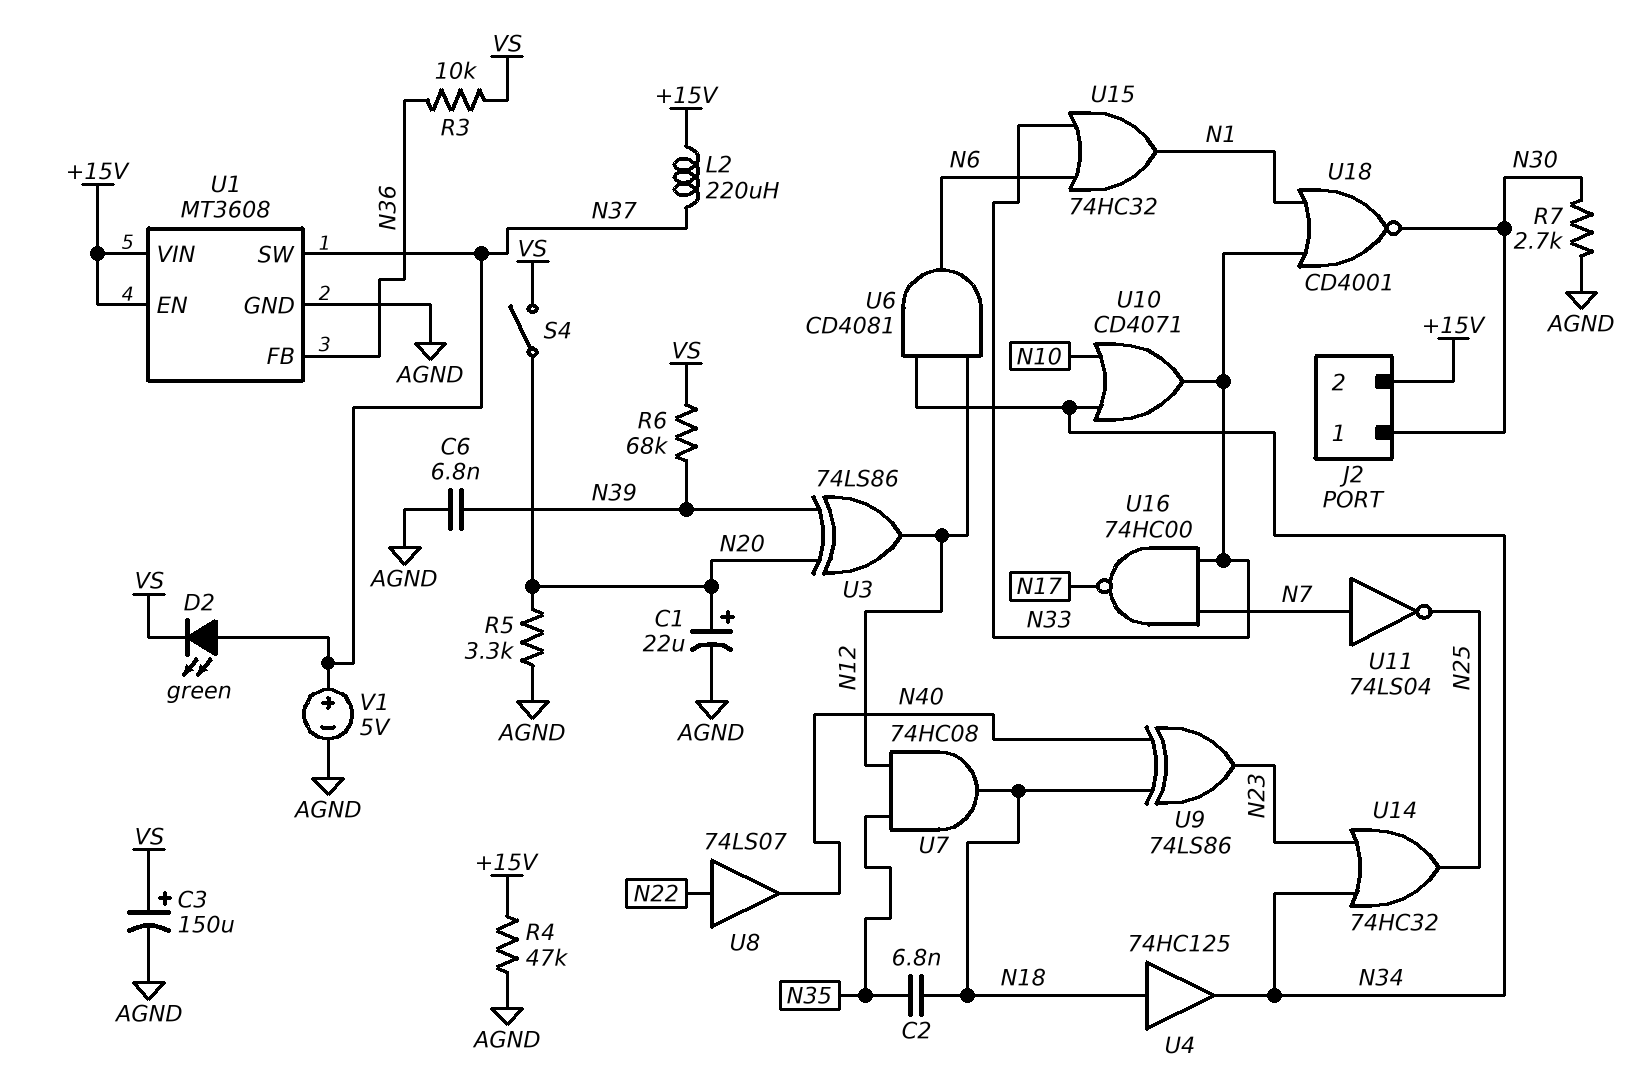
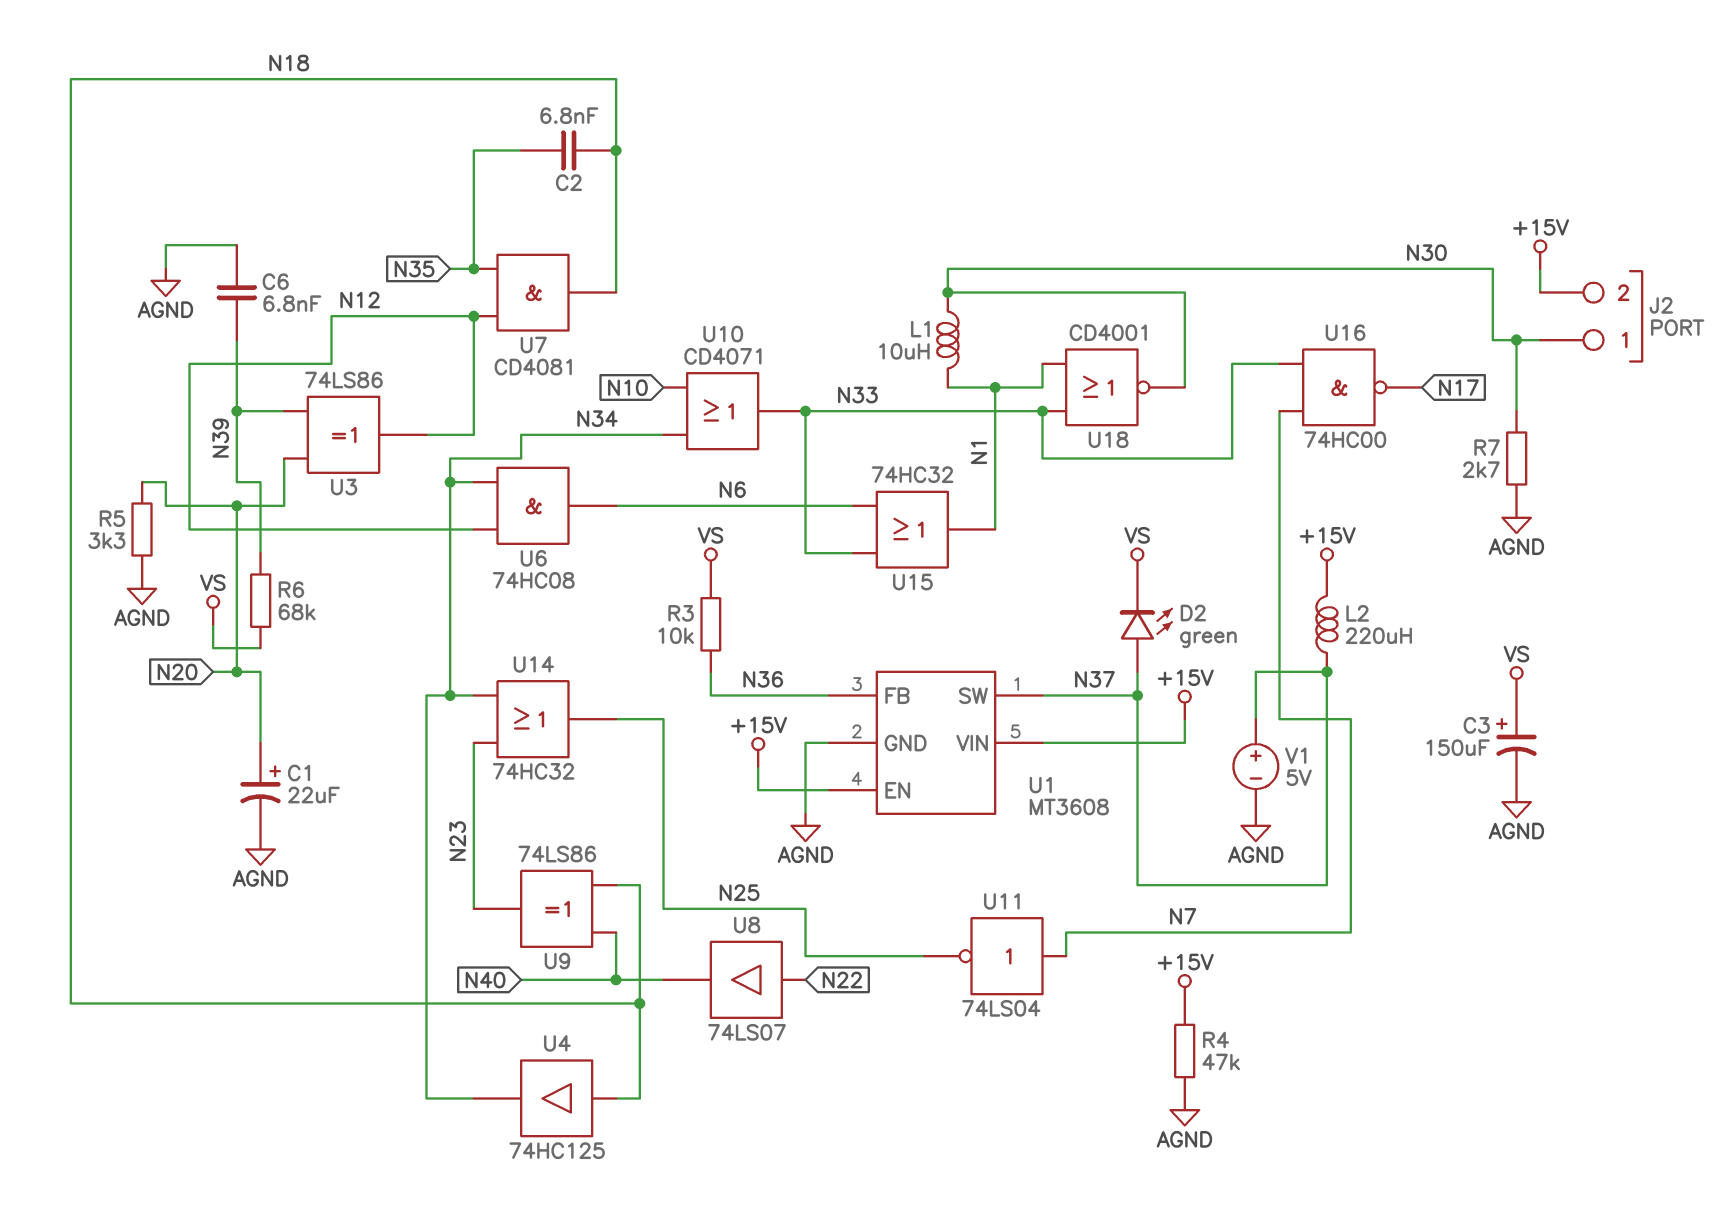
L1: none -> 10uH (N1, N30)
S4: switch (N20, VS) -> none
U6: AND CD4081 (in N12, in N34, out N6) -> AND 74HC08 (in N12, in N34, out N6)
U7: AND 74HC08 (in N12, in N35, out N18) -> AND CD4081 (in N12, in N35, out N18)

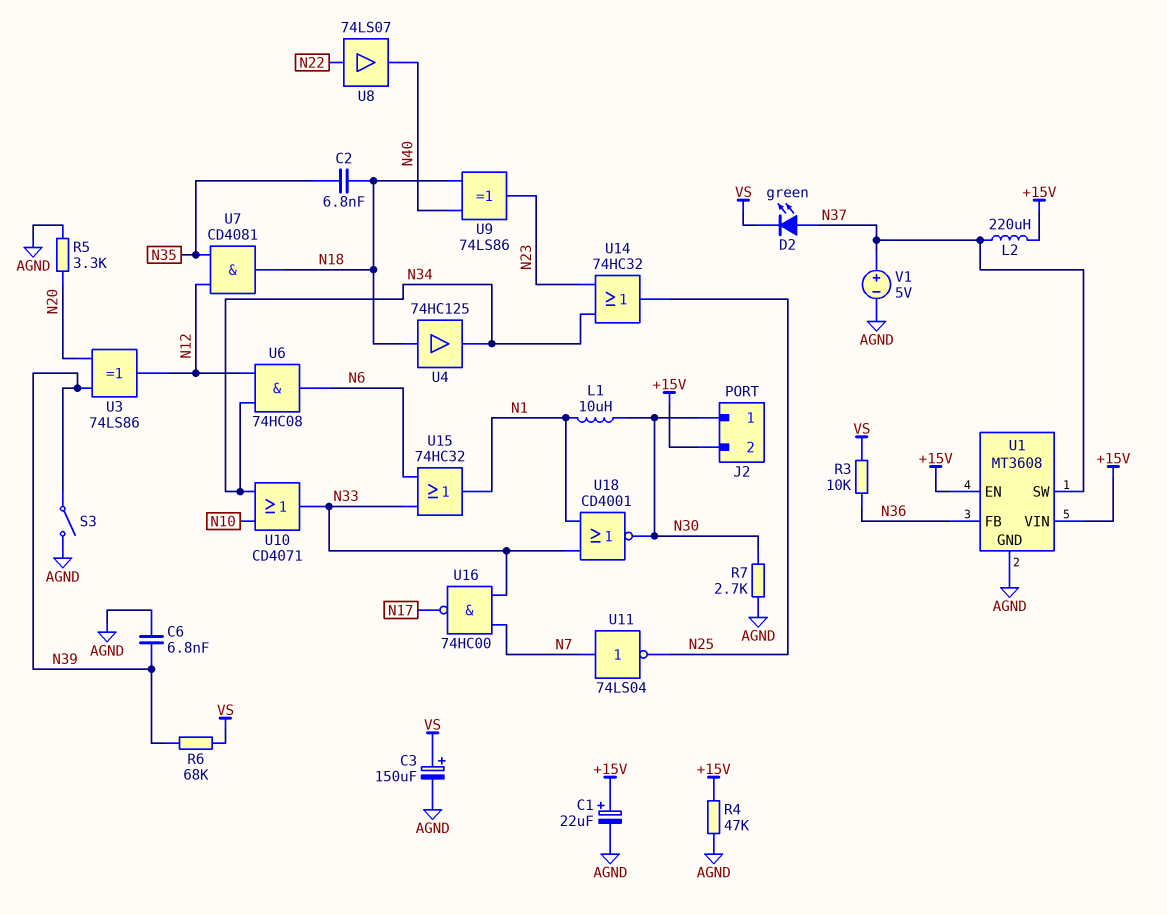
C1: 22uF (plus N20, minus AGND) -> 22uF (plus +15V, minus AGND)
S3: none -> switch (AGND, N39)

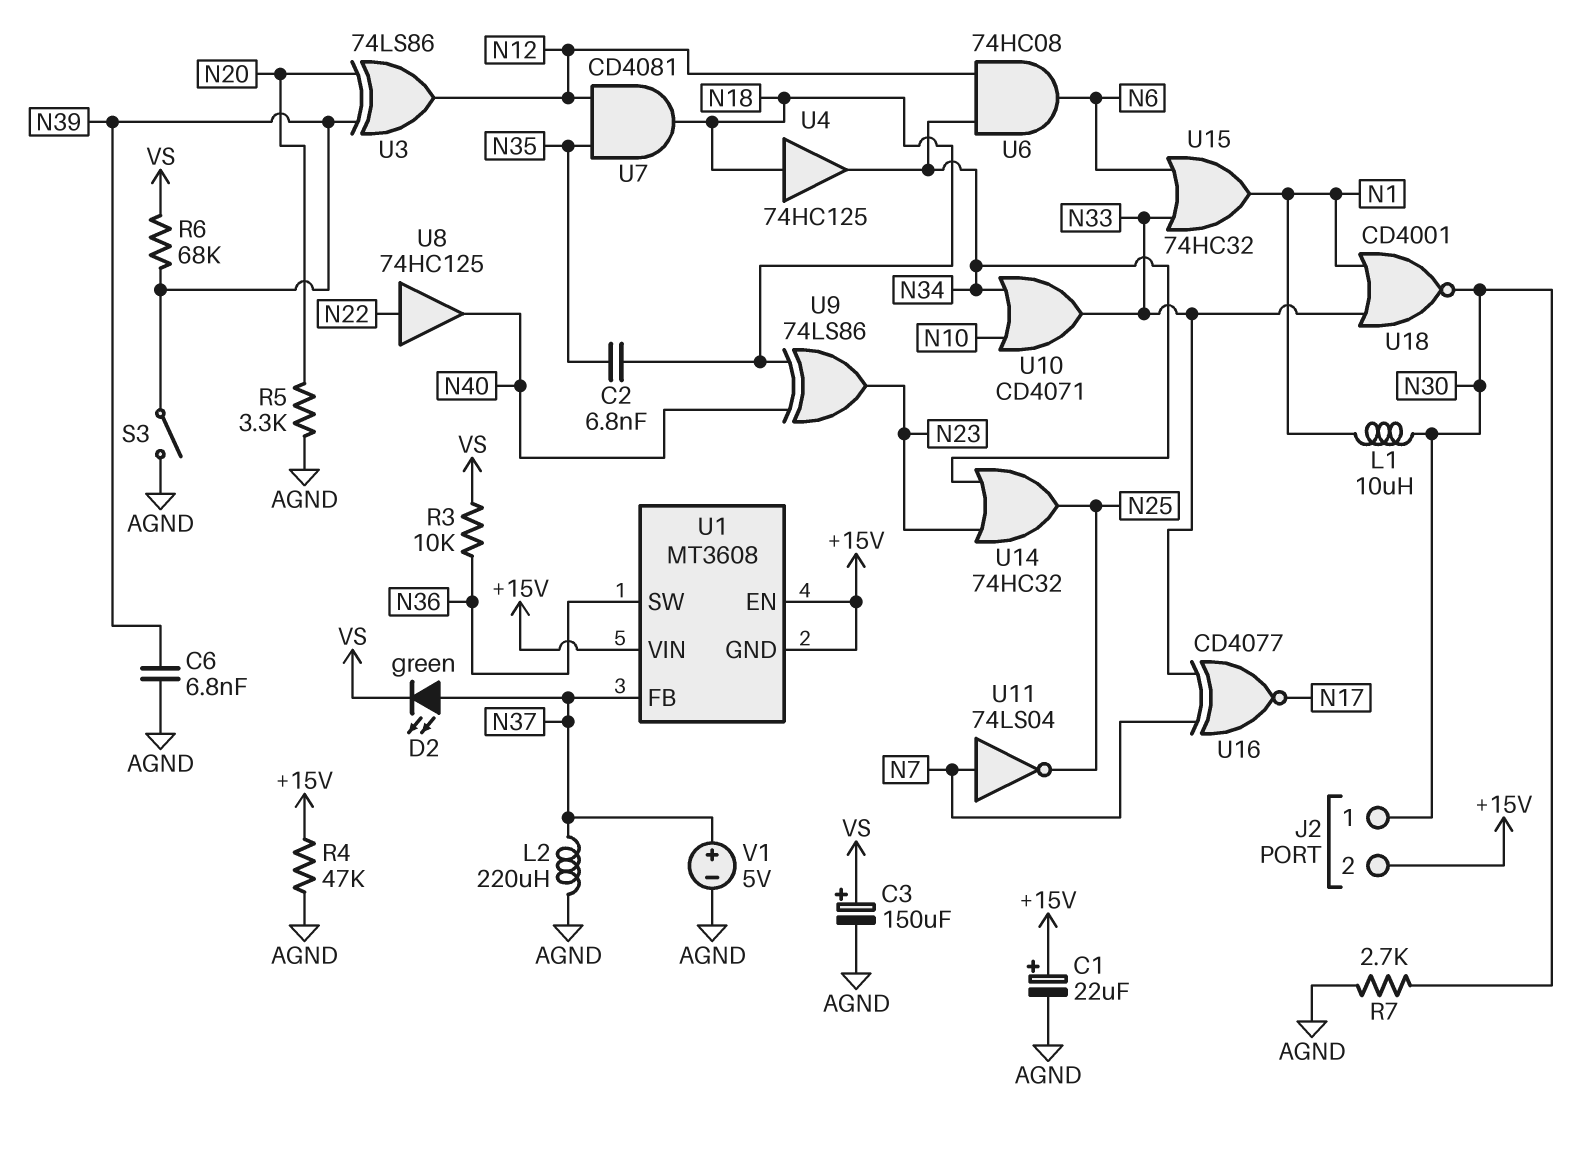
L2: 220uH (+15V, N37) -> 220uH (AGND, N37)
U1 pin FB: N36 -> N37
U1 pin GND: AGND -> +15V
U1 pin SW: N37 -> N36
U8: buffer 74LS07 (in N22, out N40) -> buffer 74HC125 (in N22, out N40)
U16: NAND 74HC00 (in N7, in N33, out N17) -> XNOR CD4077 (in N7, in N33, out N17)

